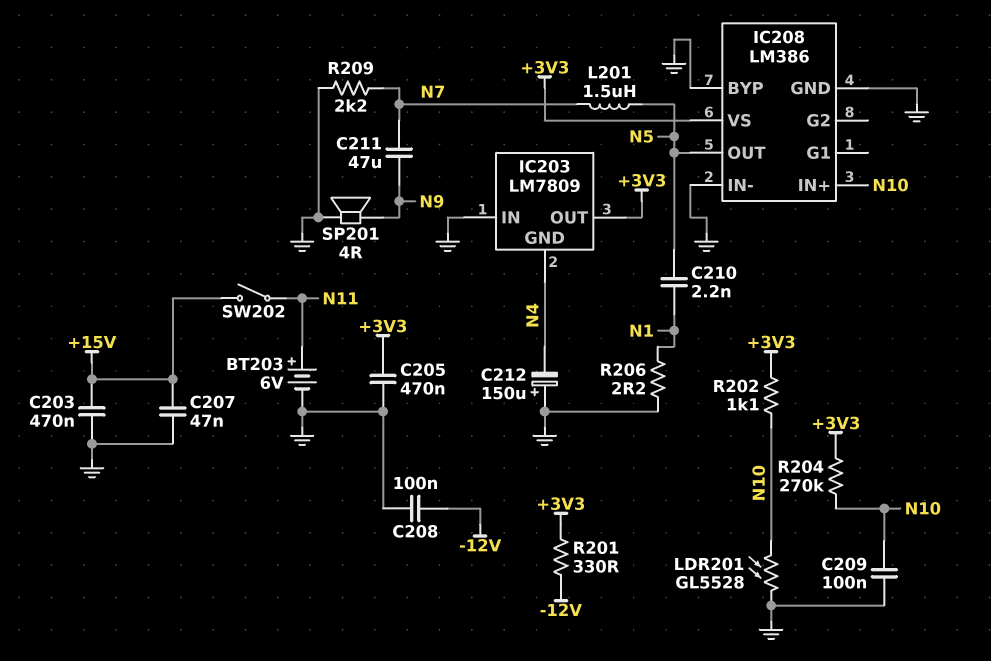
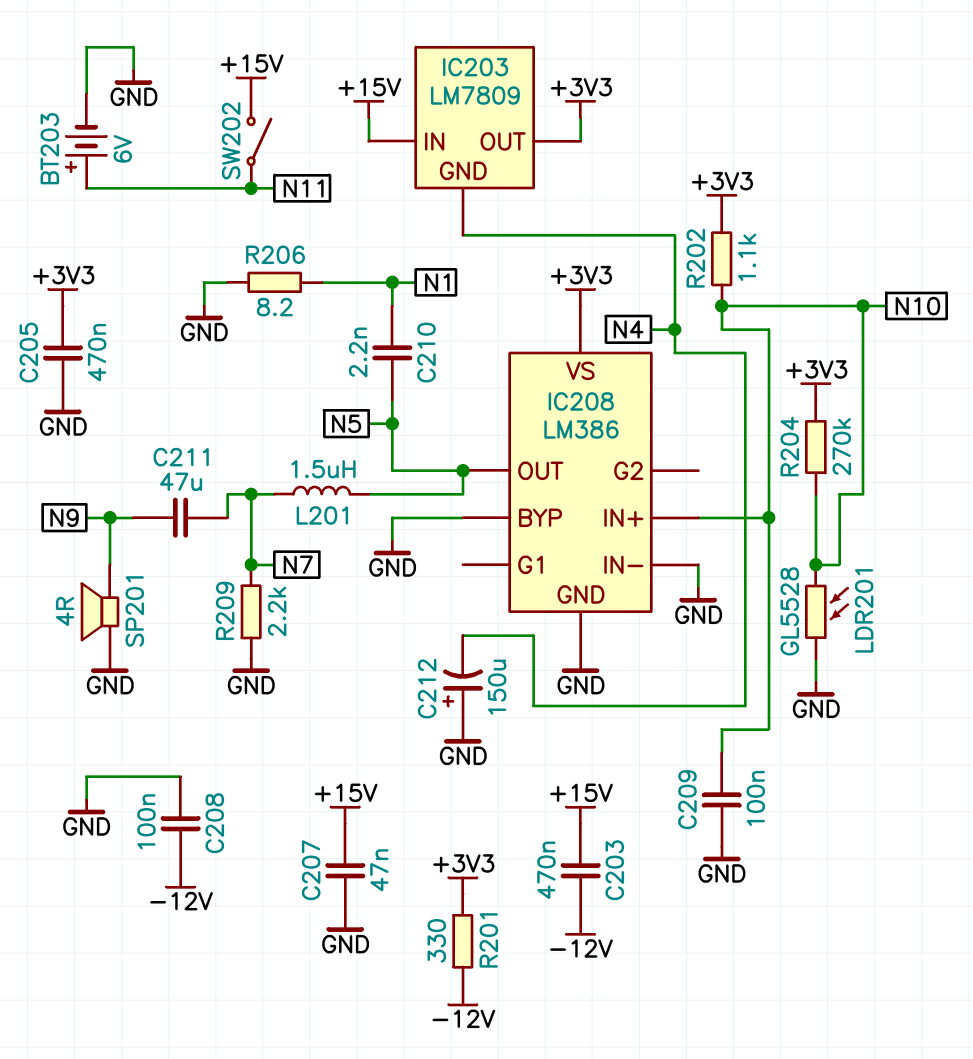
C203: 470nF (+15V, GND) -> 470nF (+15V, -12V)
IC203 pin IN: GND -> +15V
R206: 2.2 (GND, N1) -> 8.2 (GND, N1)

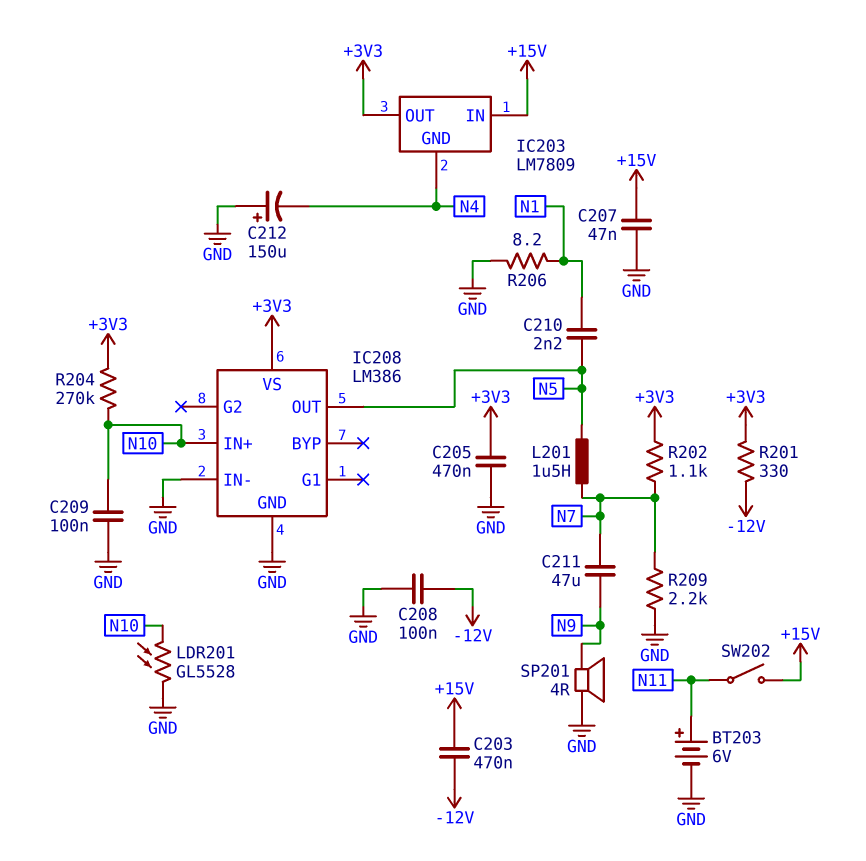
IC208 pin BYP: GND -> none
R202: 1.1k (+3V3, N10) -> 1.1k (+3V3, N7)

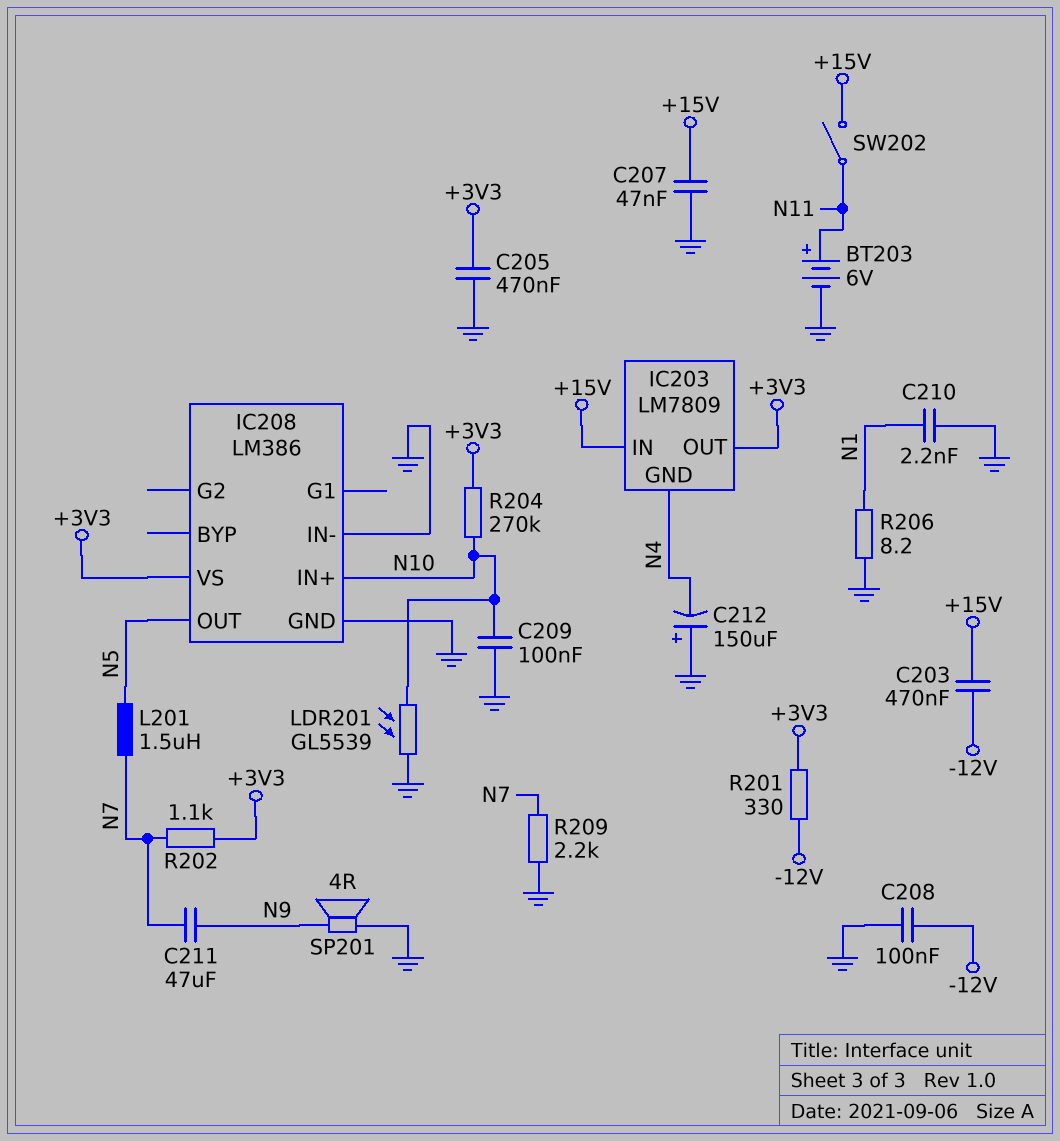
C210: 2.2nF (N1, N5) -> 2.2nF (GND, N1)
LDR201: GL5528 (GND, N10) -> GL5539 (GND, N10)

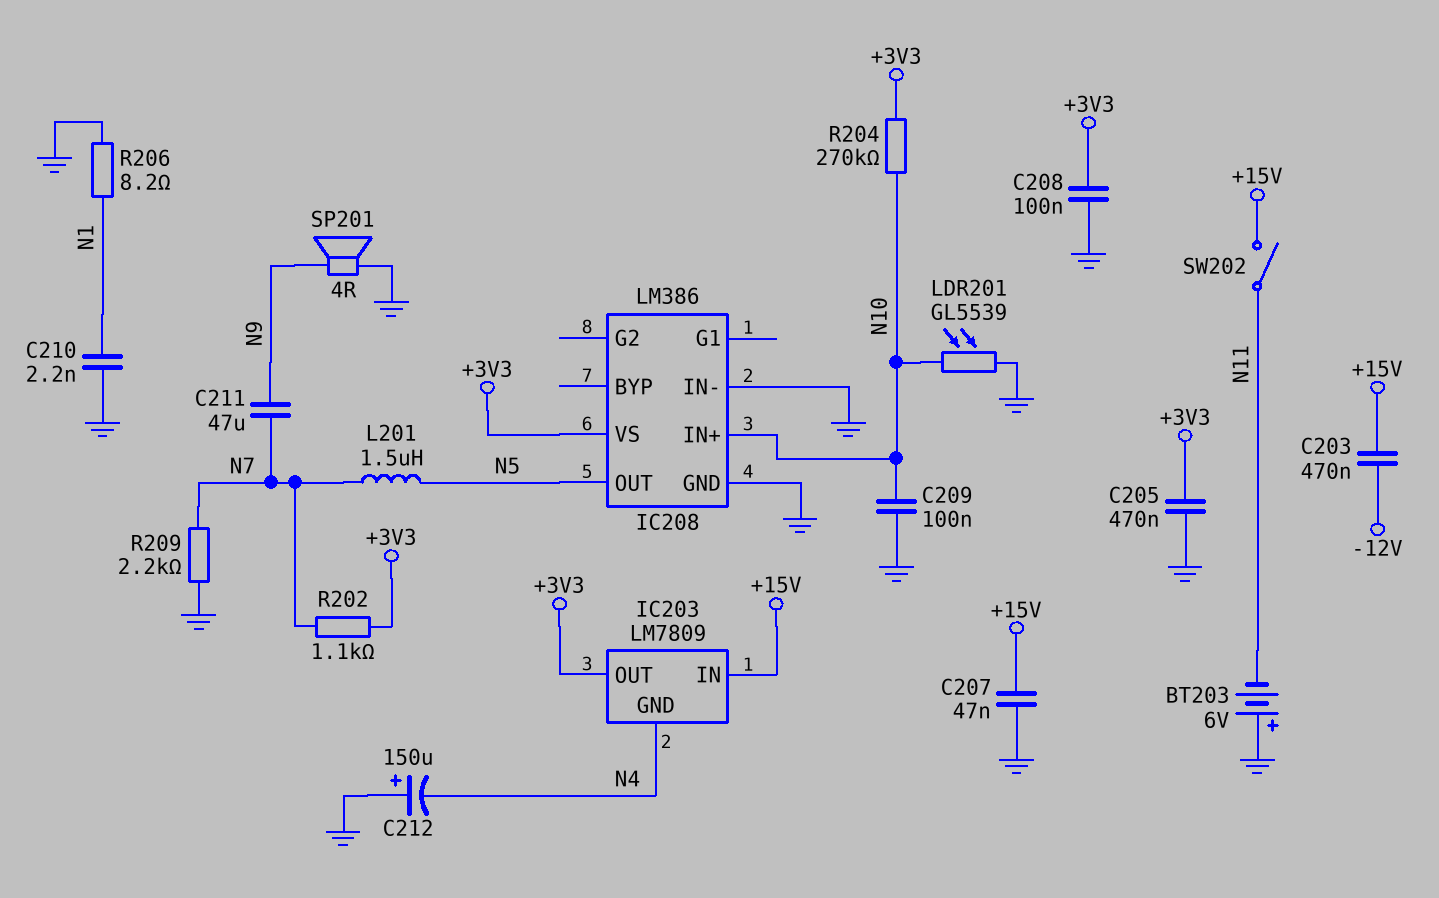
BT203: 6V (plus N11, minus GND) -> 6V (plus GND, minus N11)
C208: 100nF (-12V, GND) -> 100nF (+3V3, GND)
R201: 330 (+3V3, -12V) -> none

